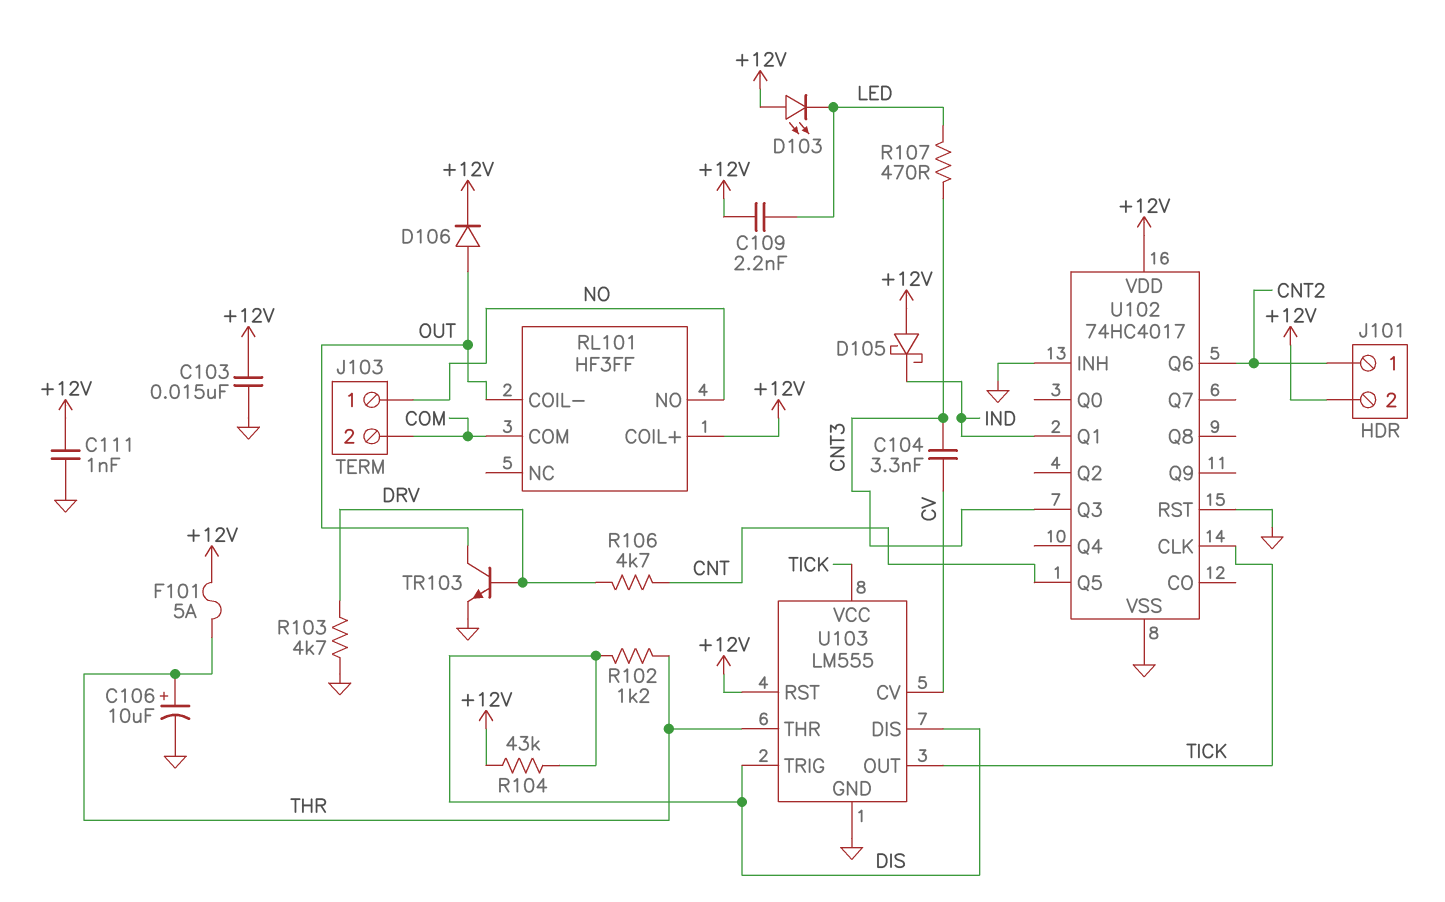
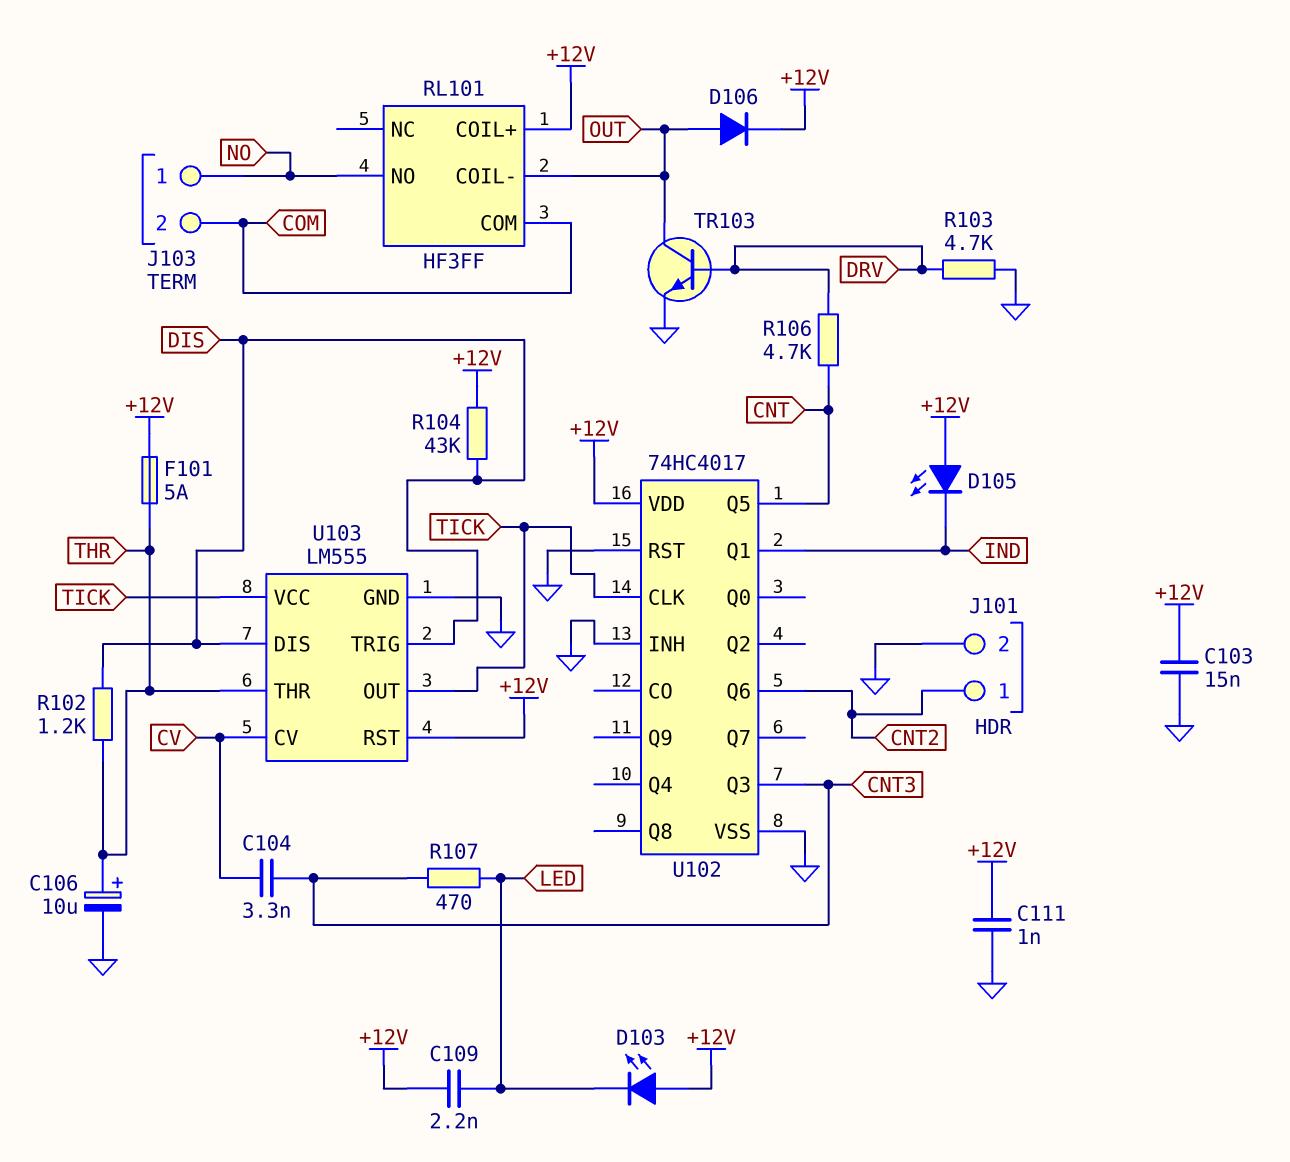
D105: schottky (A +12V, K IND) -> LED (A +12V, K IND)
J101 pin 2: +12V -> GND

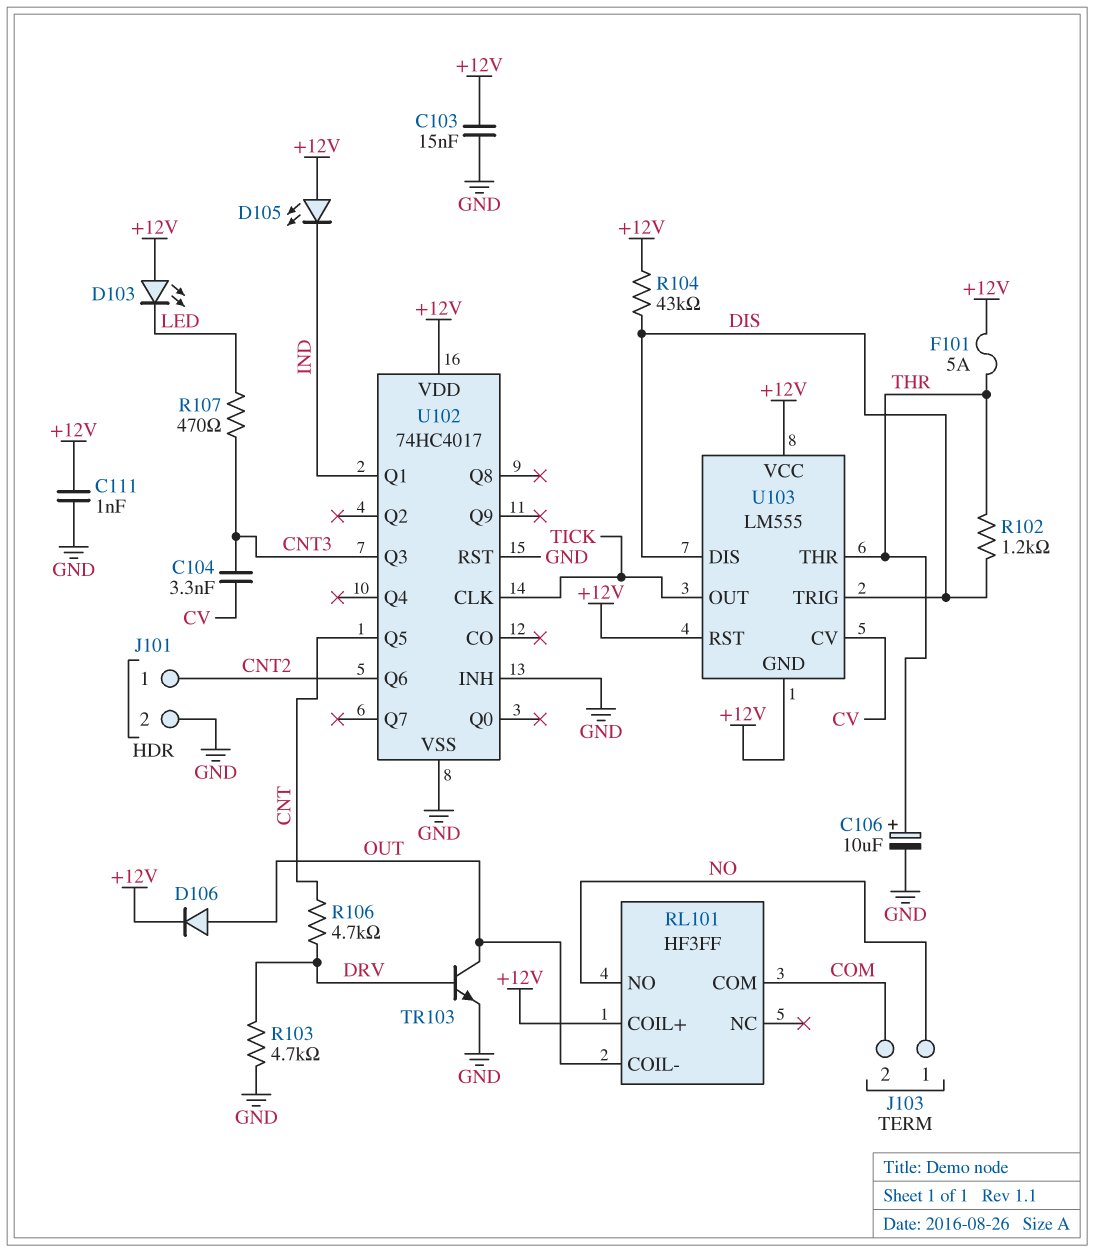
C109: 2.2nF (+12V, LED) -> none
U103 pin GND: GND -> +12V
U103 pin VCC: TICK -> +12V

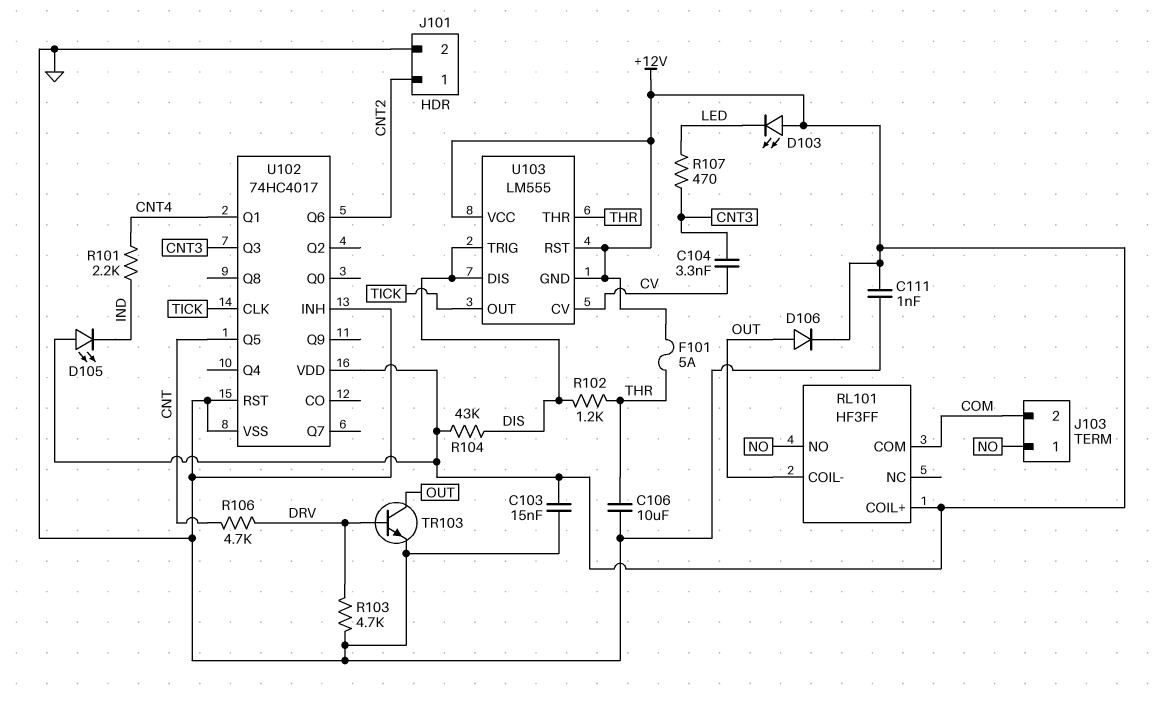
C106: 10uF (plus THR, minus GND) -> 10uF (GND, THR)
R101: none -> 2.2k (CNT4, IND)
U102 pin Q1: IND -> CNT4

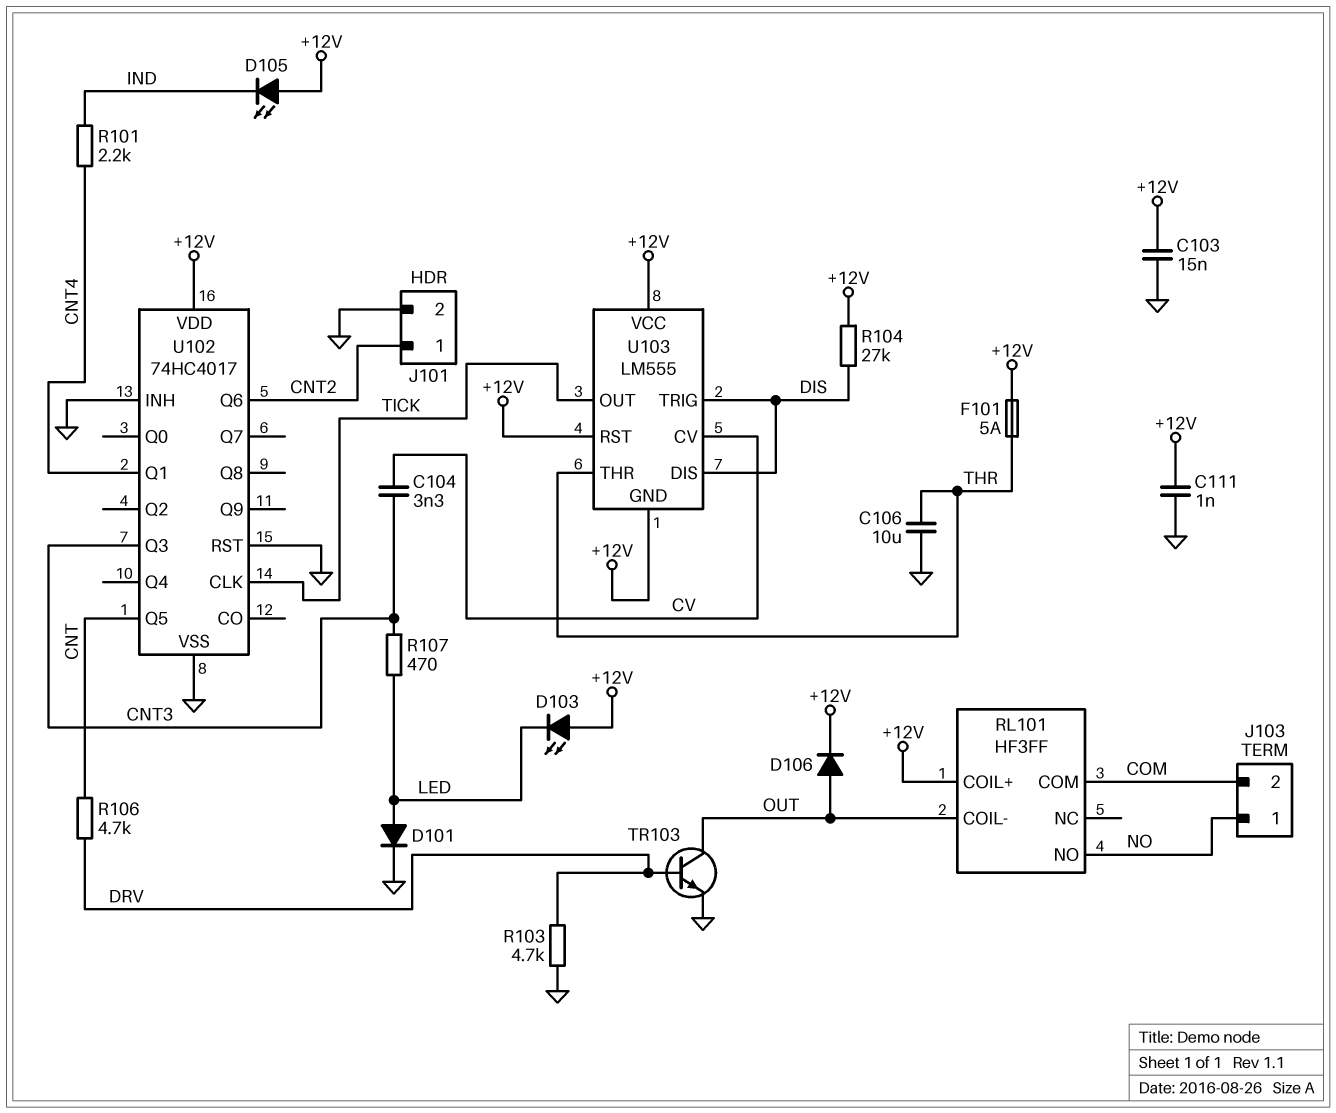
D101: none -> diode (A LED, K GND)
R102: 1.2k (DIS, THR) -> none
R104: 43k (+12V, DIS) -> 27k (+12V, DIS)

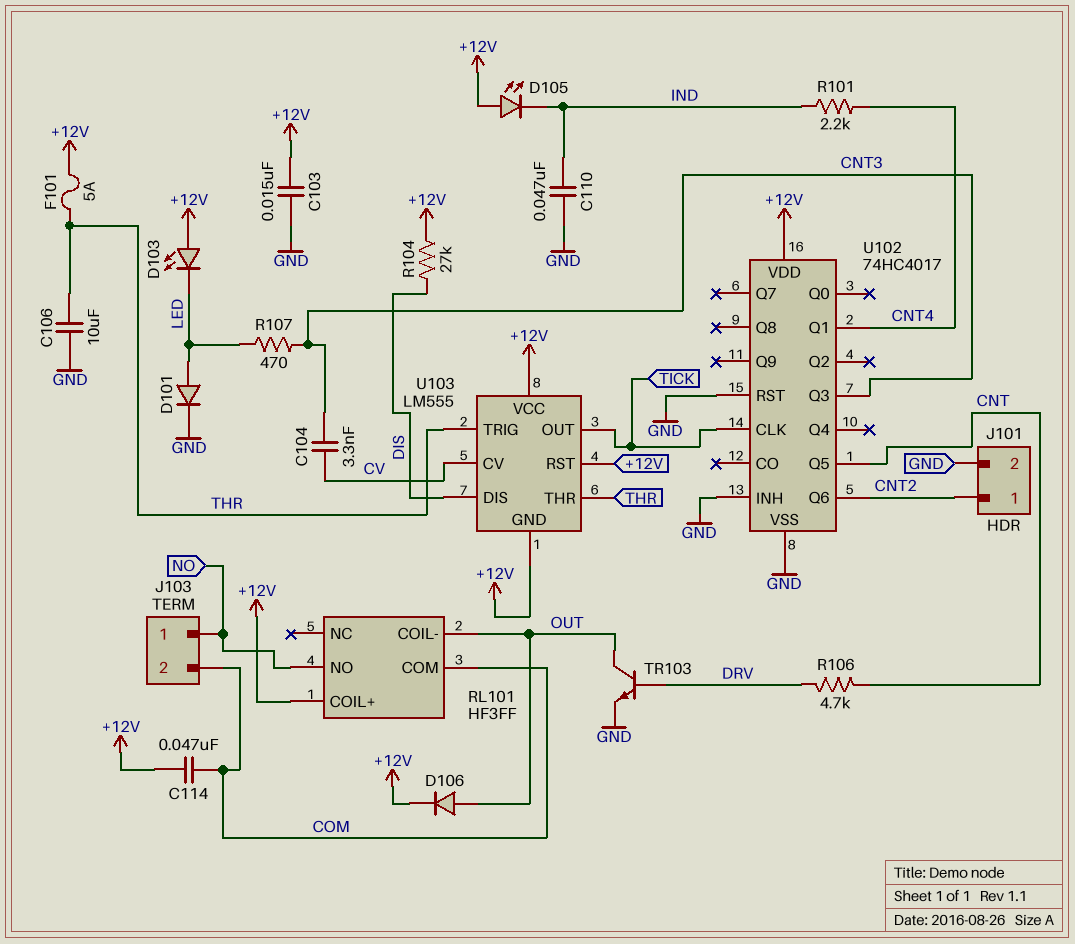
C110: none -> 47nF (GND, IND)
C111: 1nF (+12V, GND) -> none
C114: none -> 47nF (+12V, COM)
R103: 4.7k (DRV, GND) -> none
U103 pin TRIG: DIS -> THR

